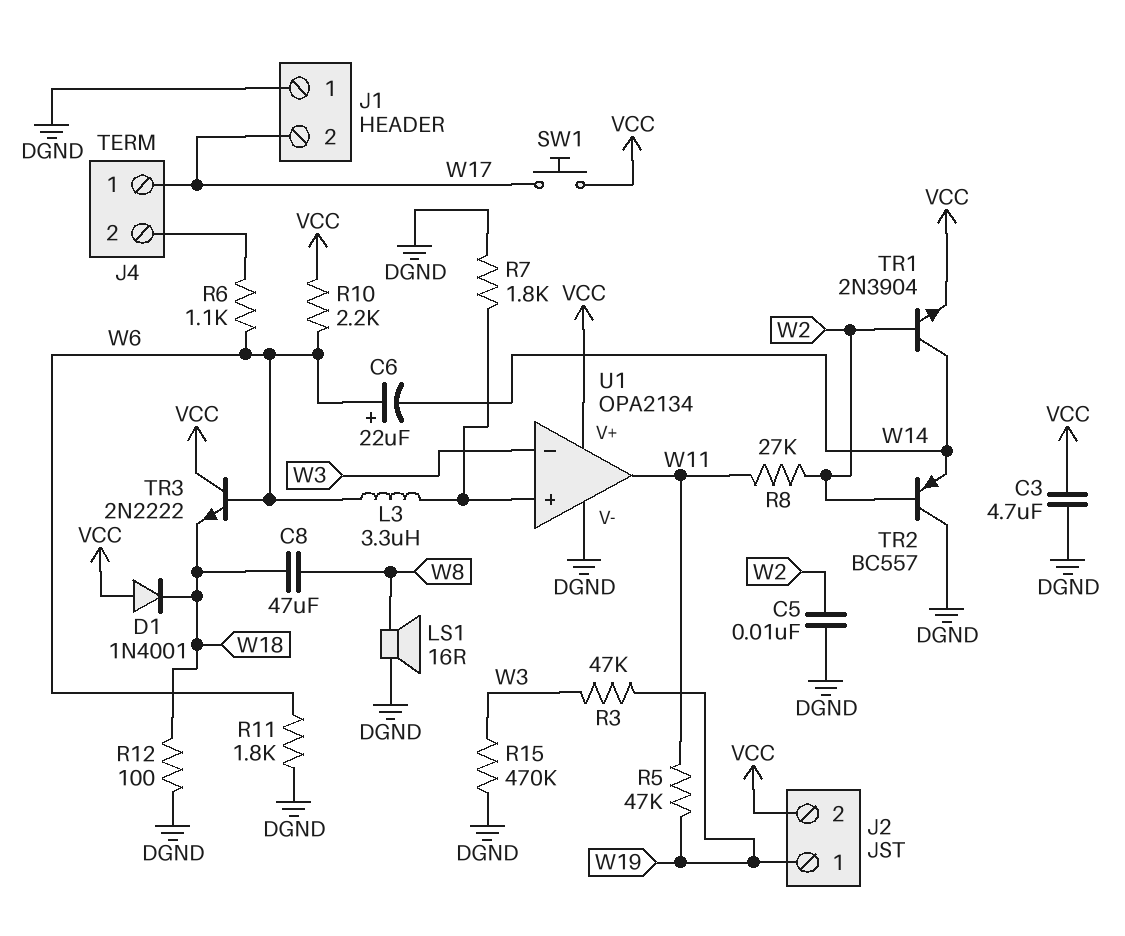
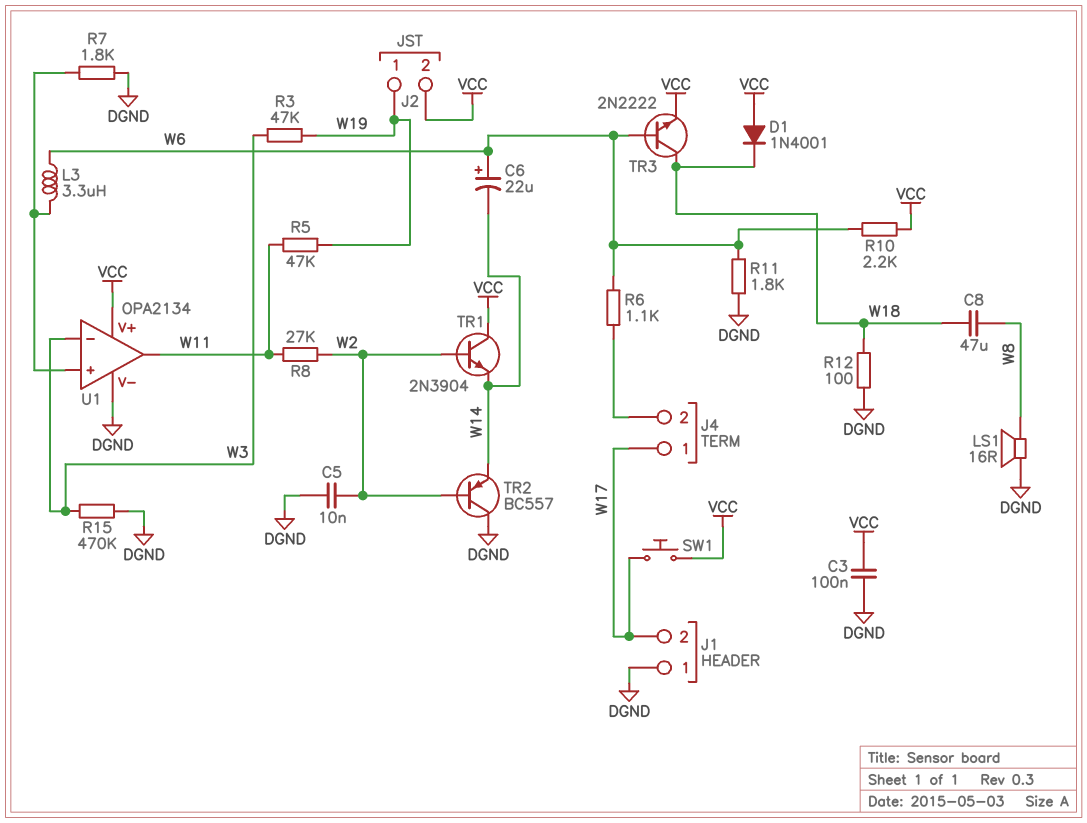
C3: 4.7uF (DGND, VCC) -> 100nF (DGND, VCC)
TR1: NPN 2N3904 (B W2, C W14, E VCC) -> NPN 2N3904 (B W2, C VCC, E W14)
TR3: NPN 2N2222 (B W6, C VCC, E W18) -> NPN 2N2222 (B W6, C W18, E VCC)

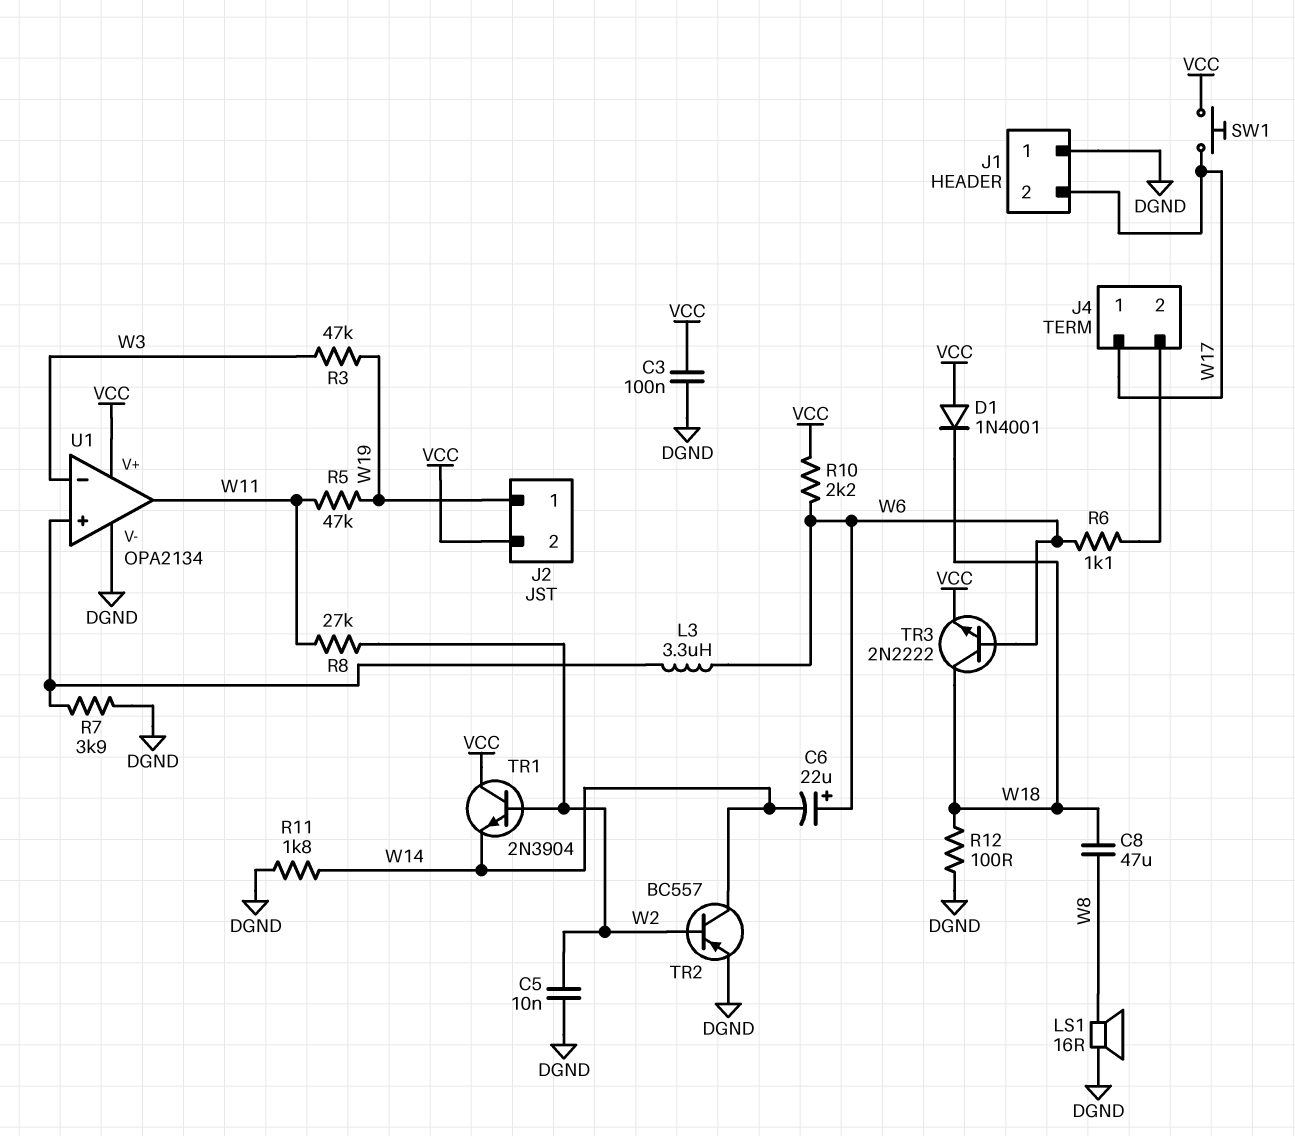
R7: 1.8k (DGND, U1/in+) -> 3.9k (DGND, U1/in+)
R11: 1.8k (DGND, W6) -> 1.8k (DGND, W14)
R15: 470k (DGND, W3) -> none
TR2: PNP BC557 (B W2, C DGND, E W14) -> PNP BC557 (B W2, C W14, E DGND)

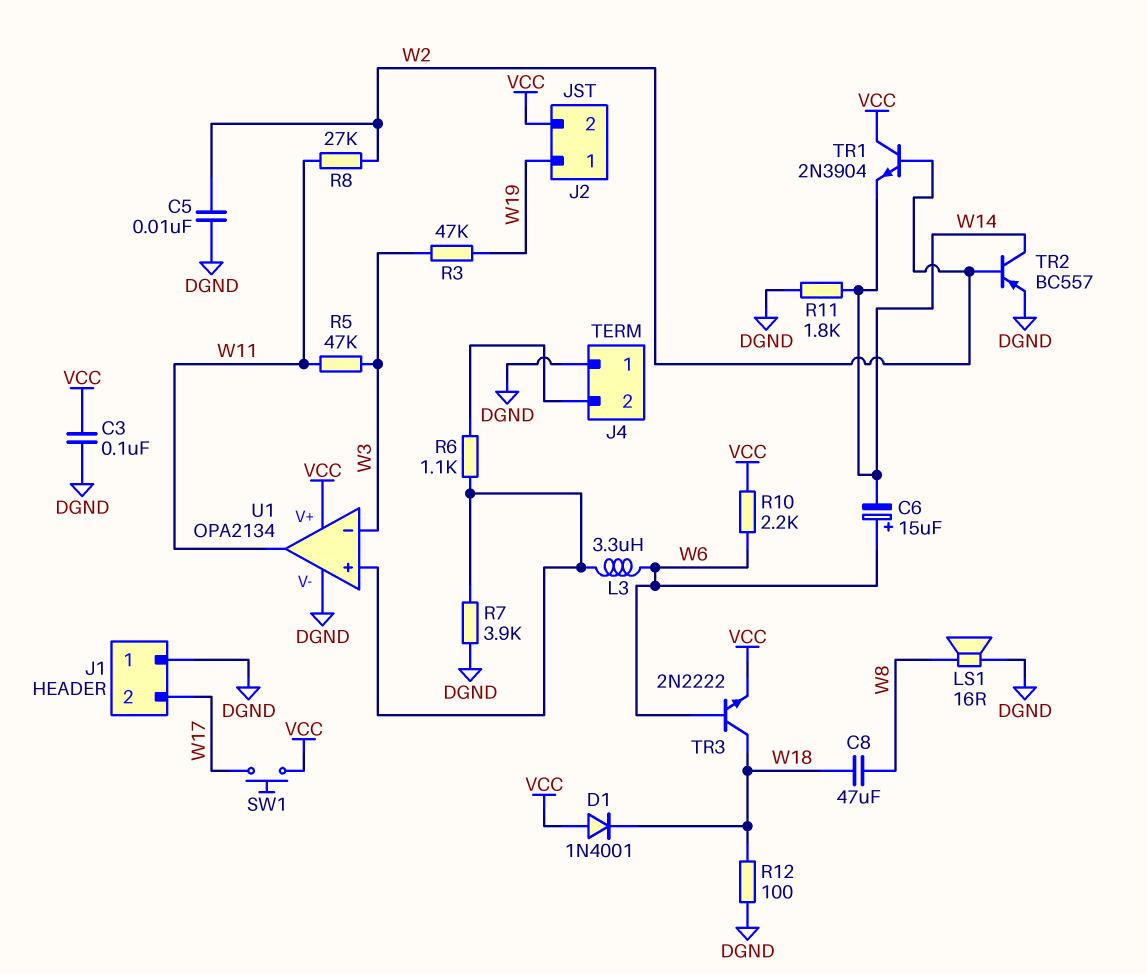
C6: 22uF (plus W6, minus W14) -> 15uF (plus W6, minus W14)
J4 pin 1: W17 -> DGND
R5: 47k (W11, W19) -> 47k (W3, W11)
R6: 1.1k (J4/2, W6) -> 1.1k (J4/2, U1/in+)

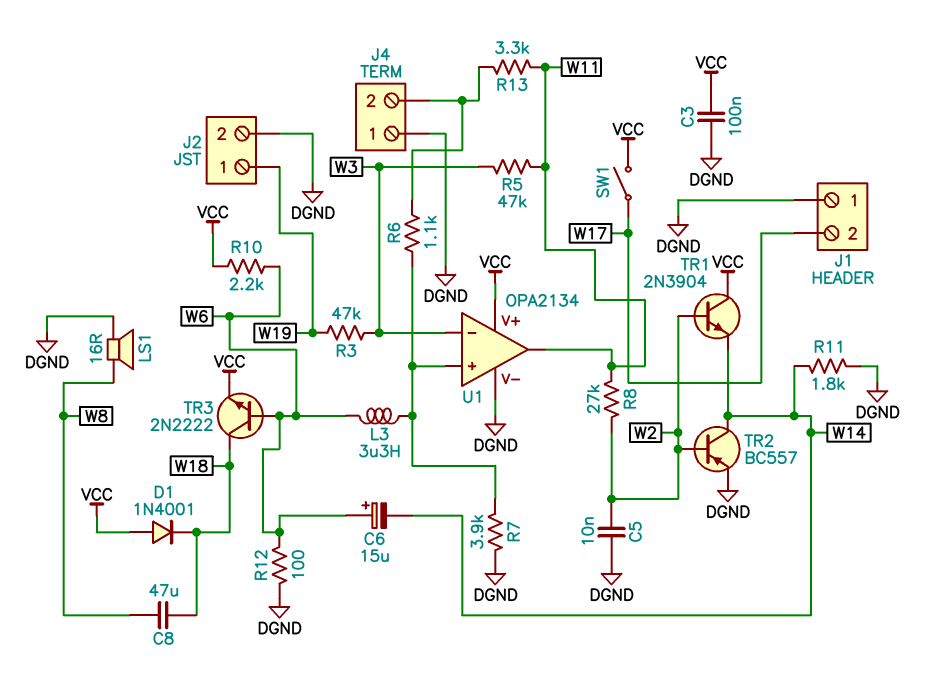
J2 pin 2: VCC -> DGND
R12: 100 (DGND, W18) -> 100 (DGND, W6)
R13: none -> 3.3k (J4/2, W11)
SW1: button (VCC, W17) -> switch (VCC, W17)

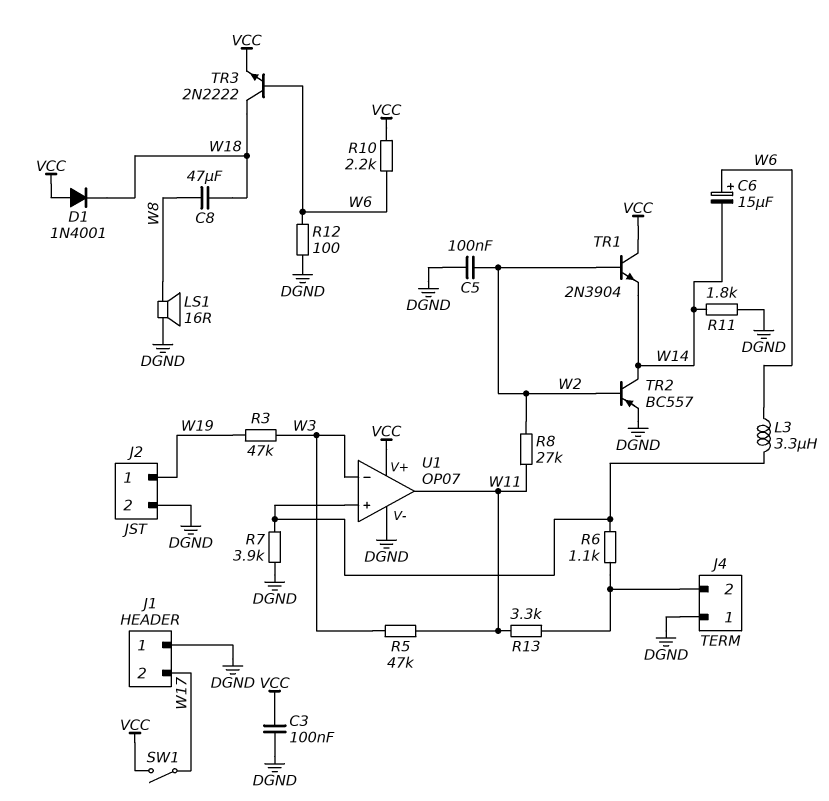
C5: 10nF (DGND, W2) -> 100nF (DGND, W2)
U1: OPA2134 -> OP07

